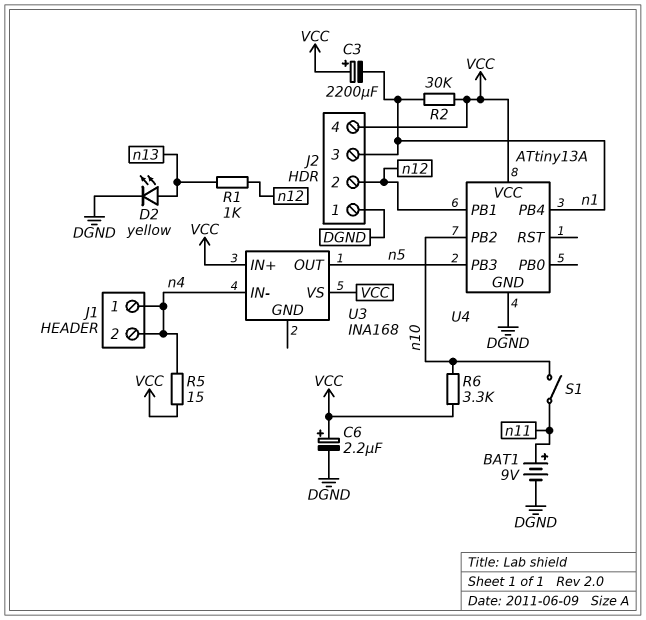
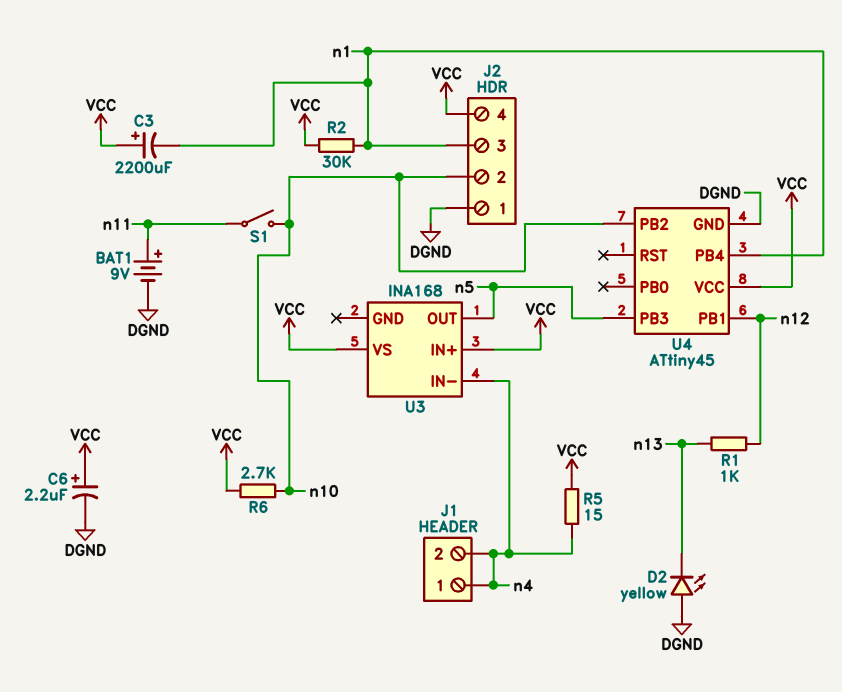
D2: LED yellow (A n13, K DGND) -> LED yellow (A DGND, K n13)
J2 pin 2: n12 -> n10
R6: 3.3k (VCC, n10) -> 2.7k (VCC, n10)
U4: ATtiny13A -> ATtiny45

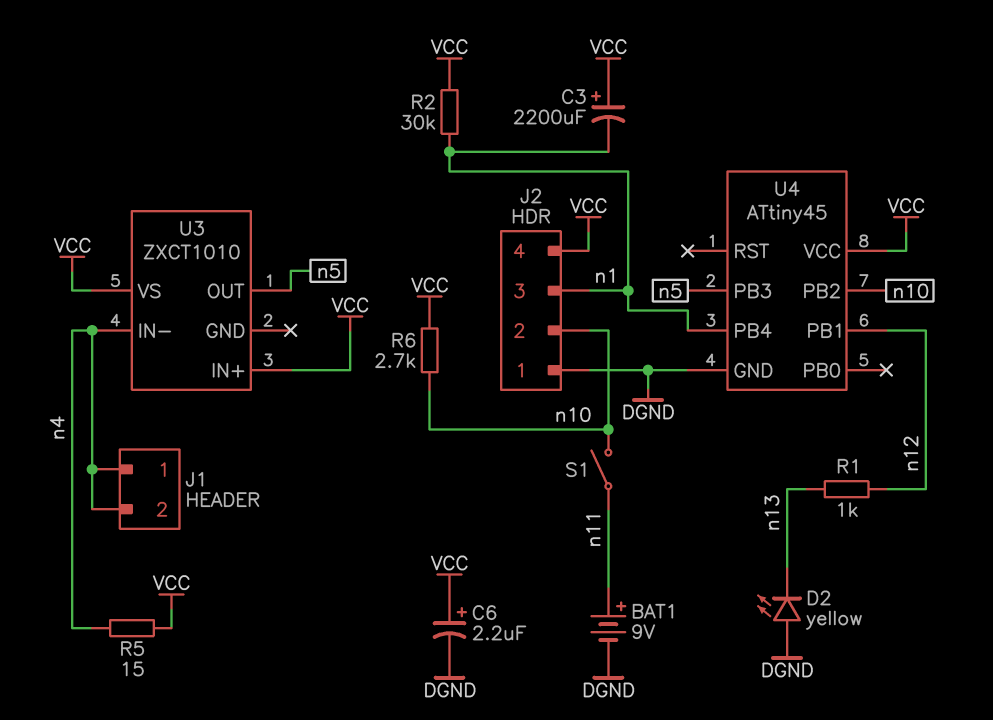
U3: INA168 -> ZXCT1010

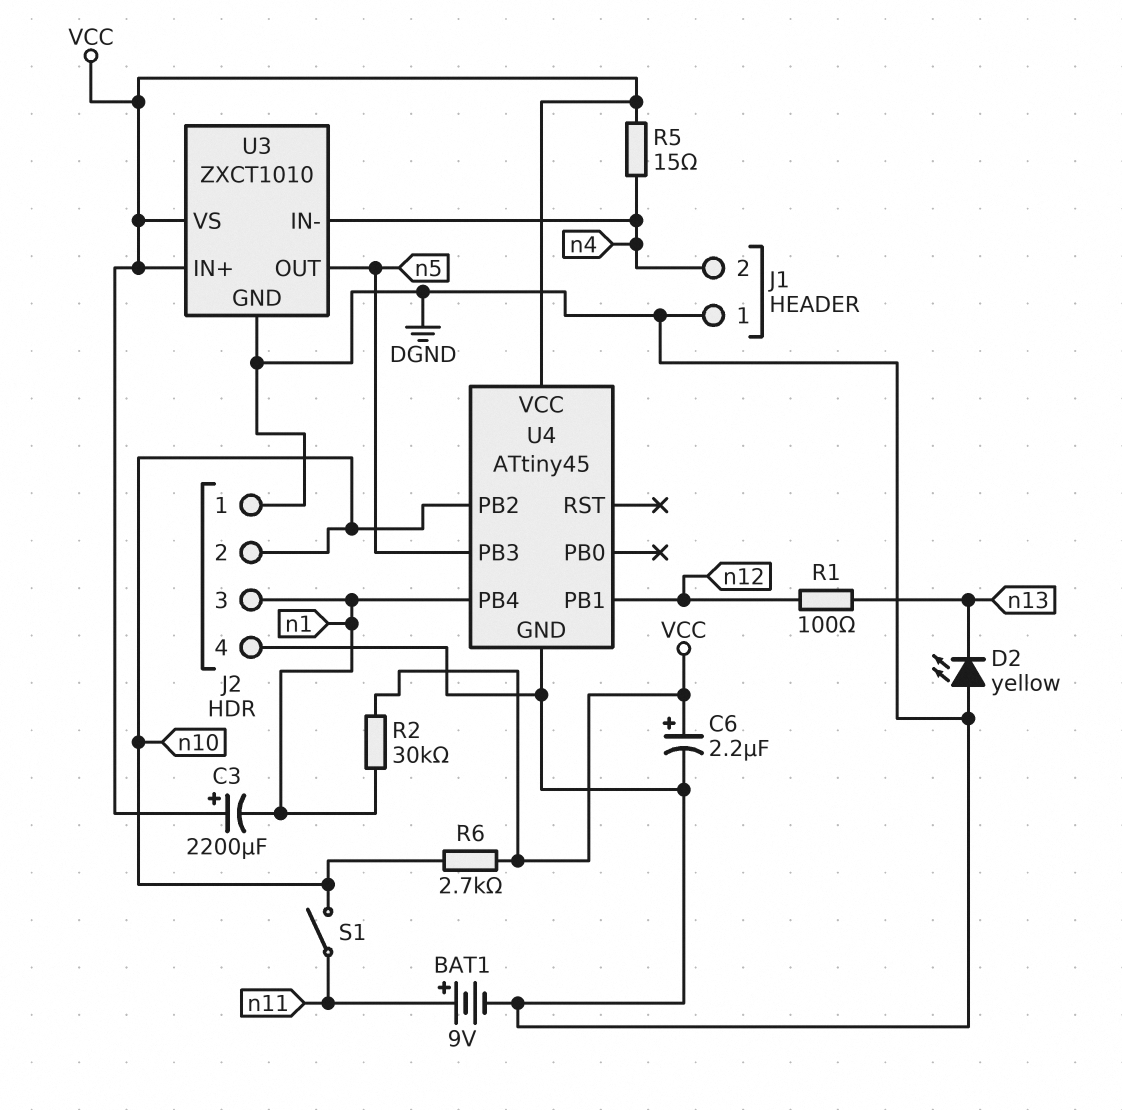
J1 pin 1: n4 -> DGND
J2 pin 4: VCC -> DGND
R1: 1k (n12, n13) -> 100 (n12, n13)
U3 pin GND: none -> DGND

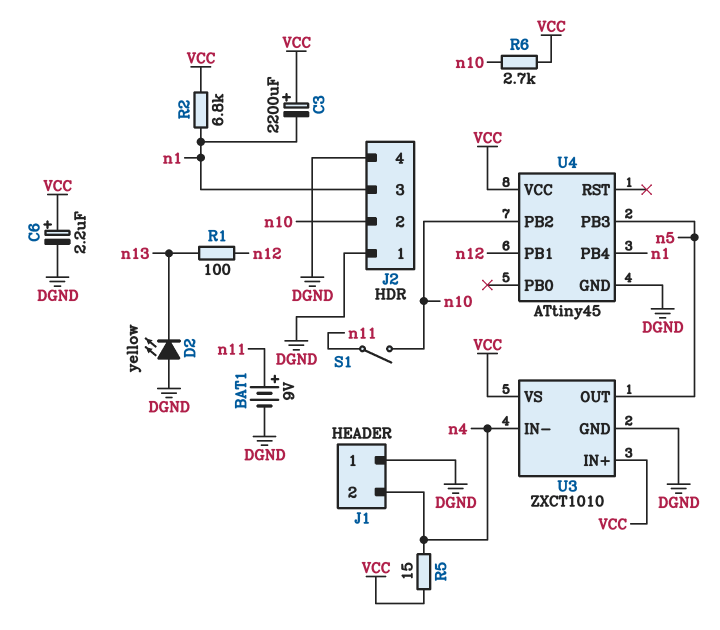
R2: 30k (VCC, n1) -> 6.8k (VCC, n1)

